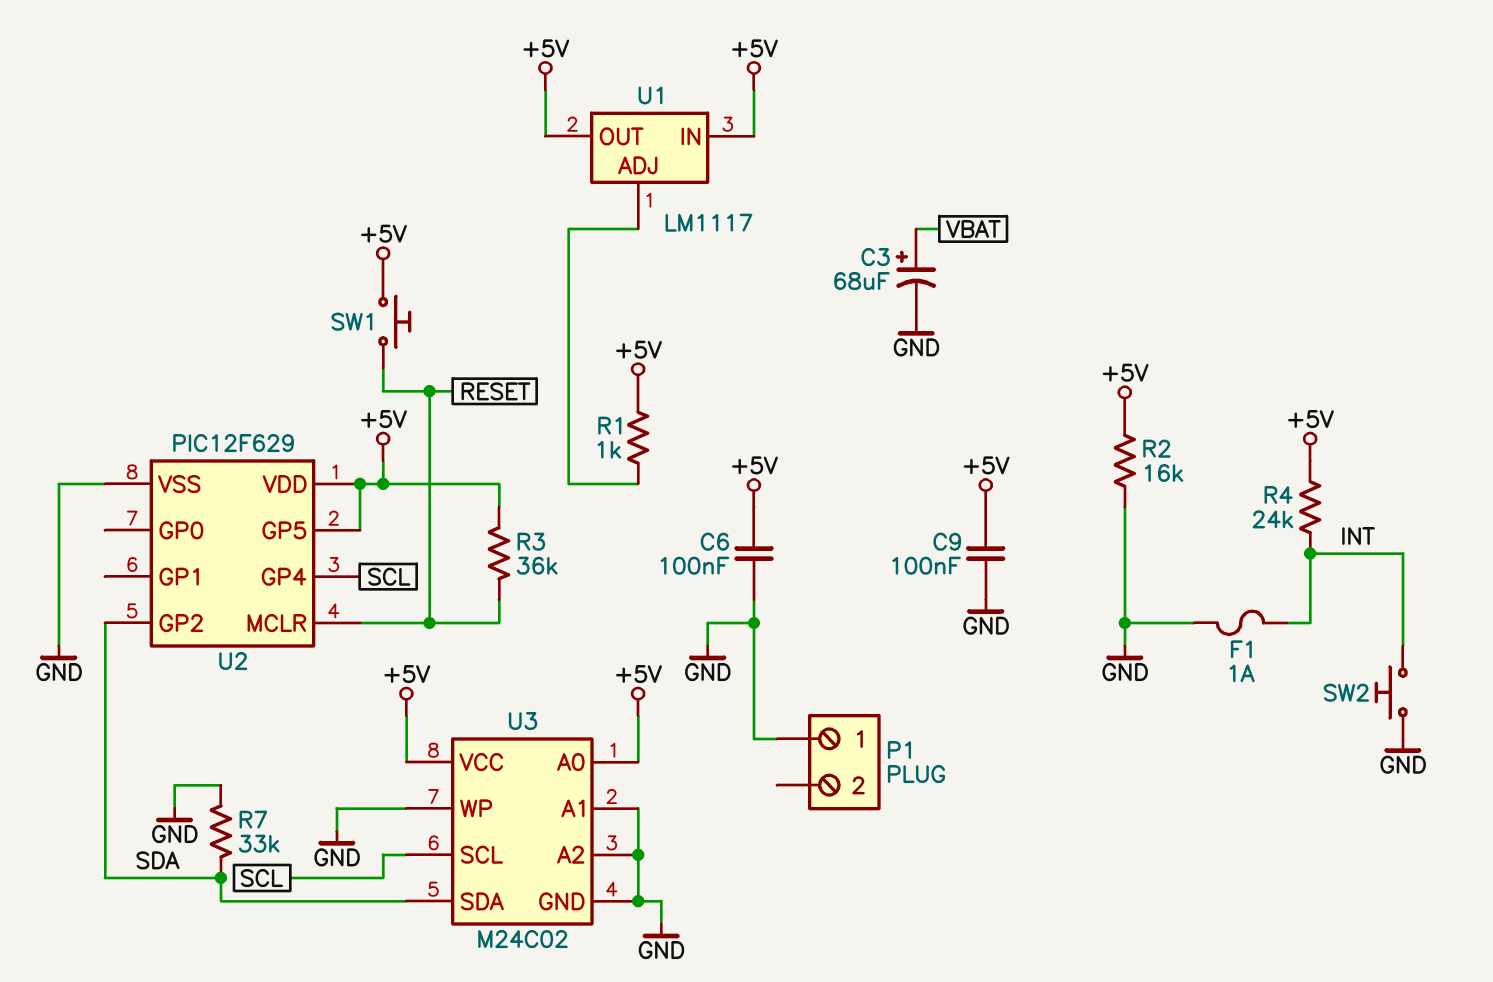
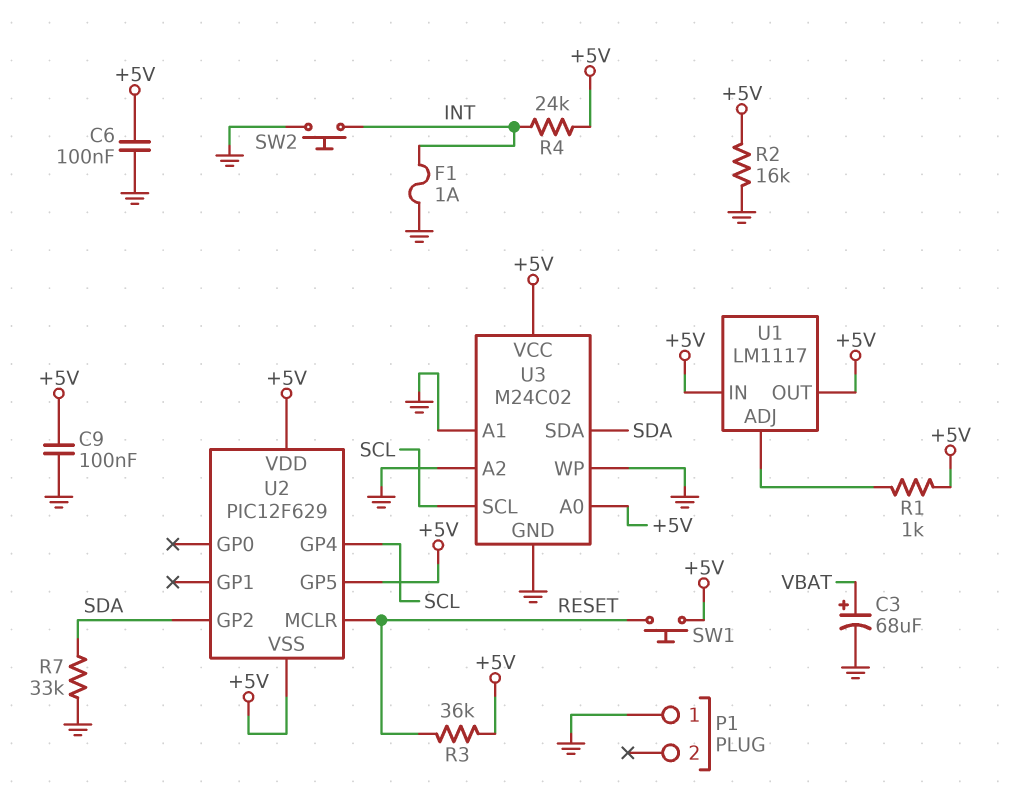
U2 pin VSS: GND -> +5V

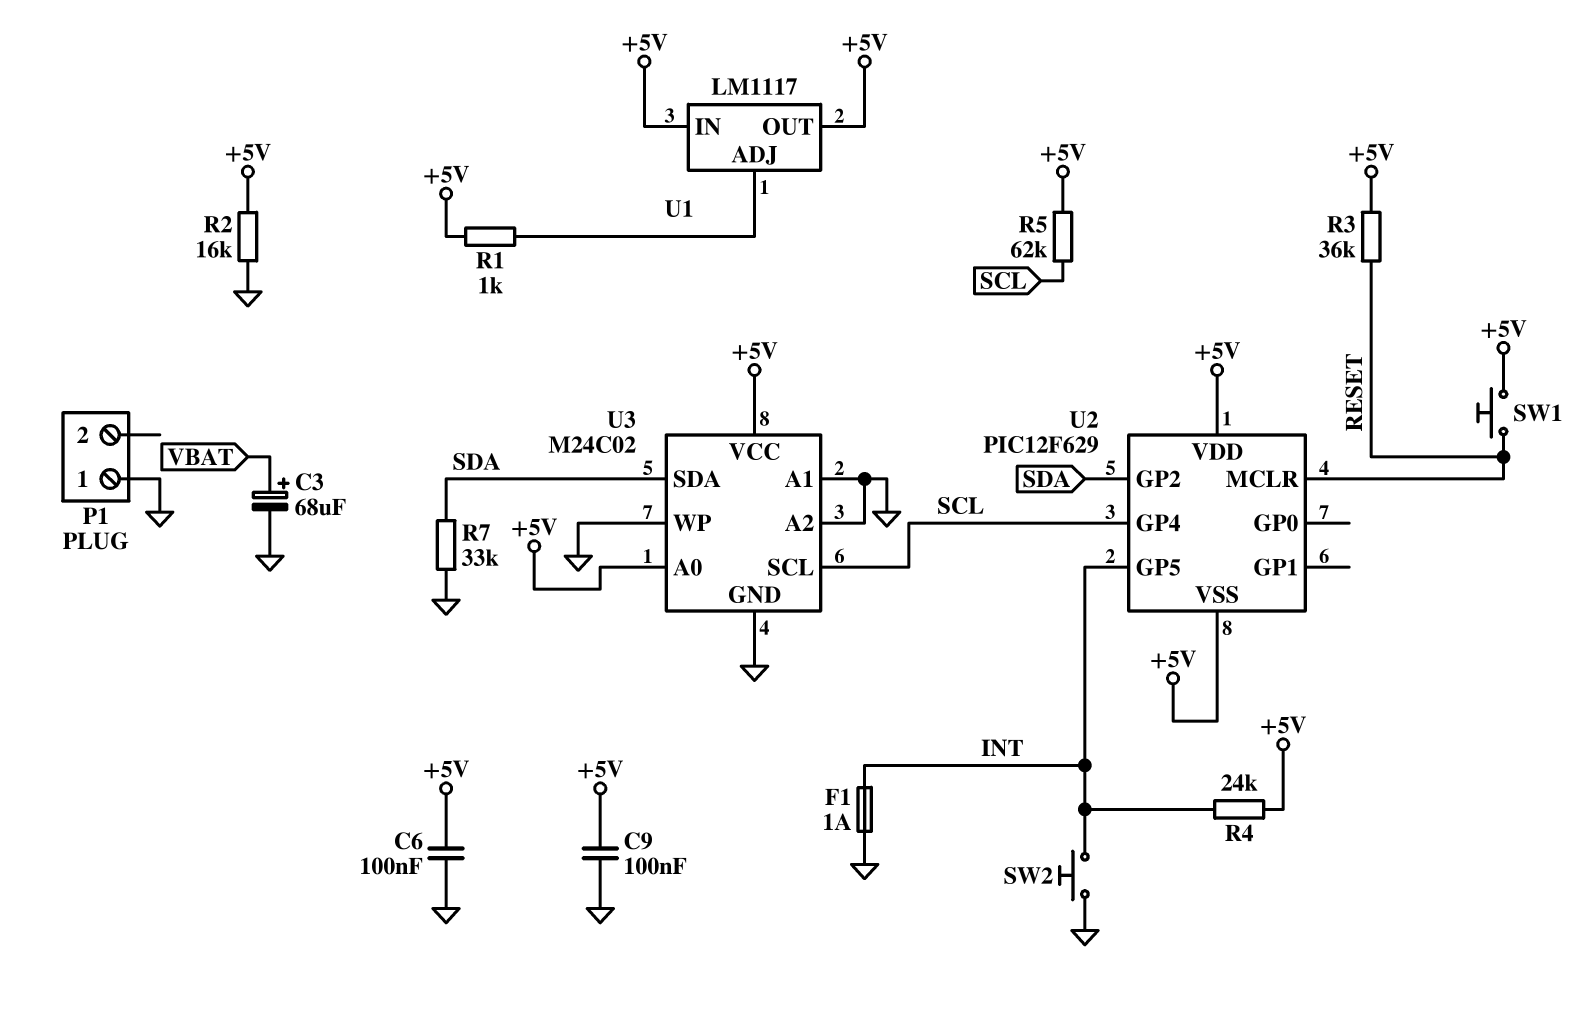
R5: none -> 62k (+5V, SCL)
U2 pin GP5: +5V -> INT

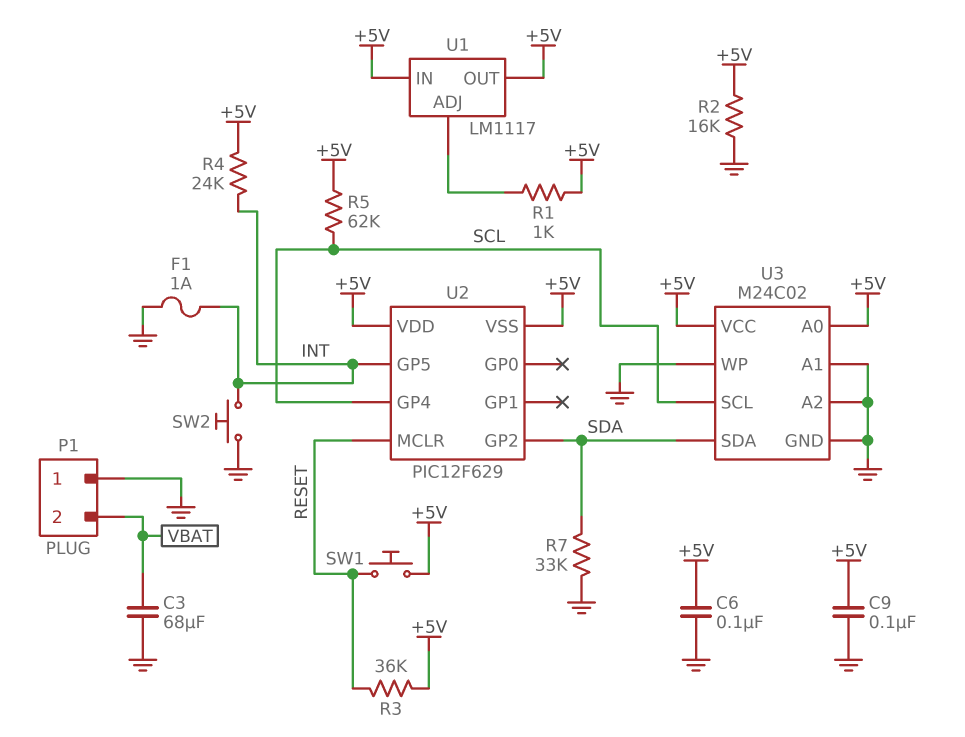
C3: 68uF (plus VBAT, minus GND) -> 68uF (GND, VBAT)
P1 pin 2: none -> VBAT

